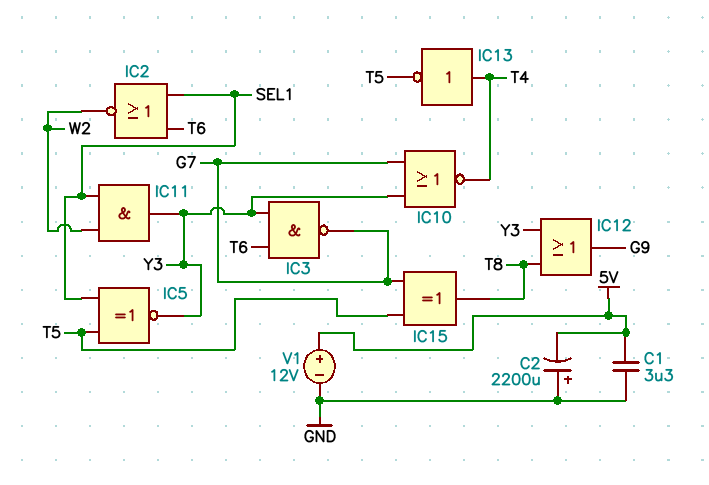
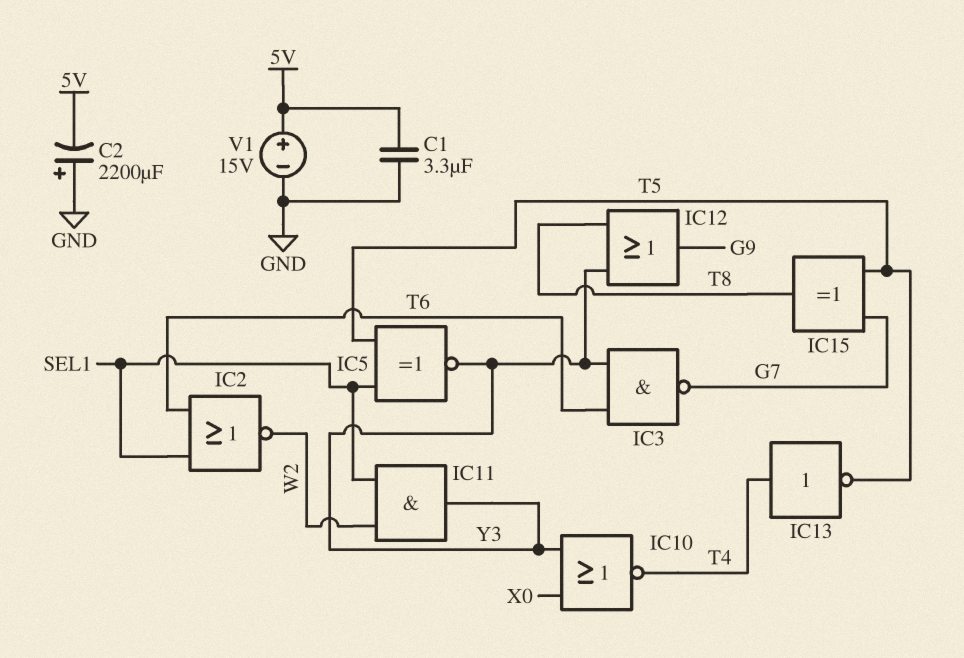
IC10: NOR (in G7, in Y3, out T4) -> NOR (in X0, in Y3, out T4)
V1: 12V (plus 5V, minus GND) -> 15V (plus 5V, minus GND)

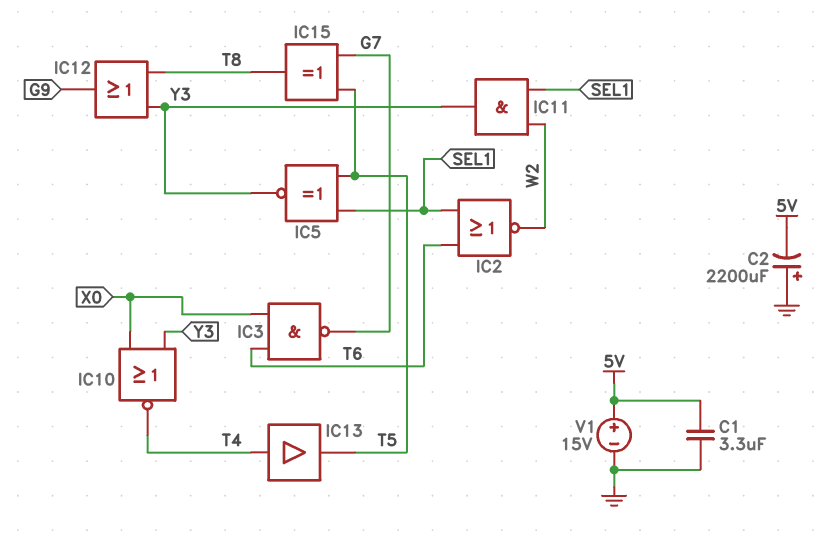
IC3: NAND (in T6, in Y3, out G7) -> NAND (in T6, in X0, out G7)
IC13: NOT (in T4, out T5) -> buffer (in T4, out T5)

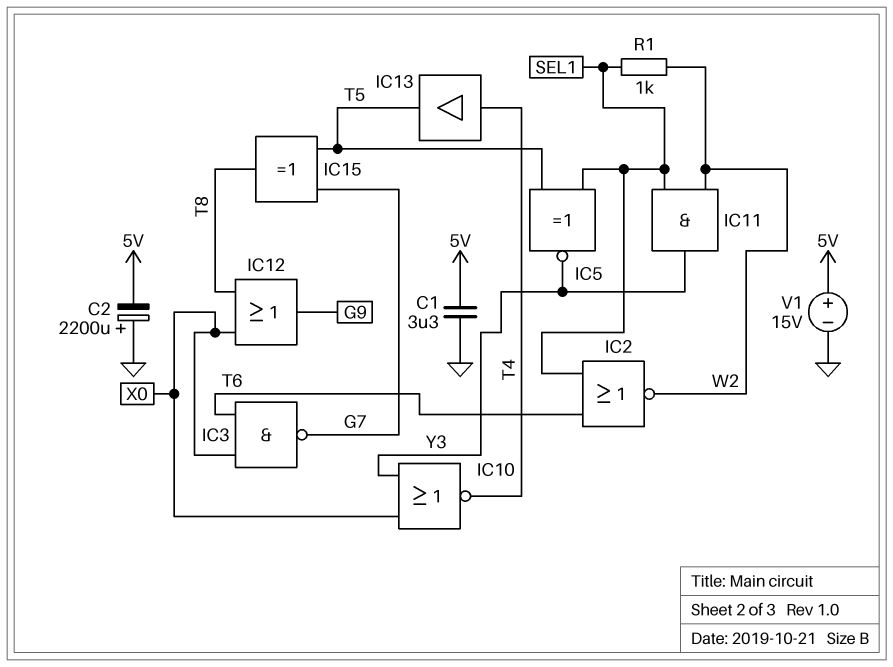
IC12: OR (in T8, in Y3, out G9) -> OR (in T8, in X0, out G9)
R1: none -> 1k (SEL1, W2)

